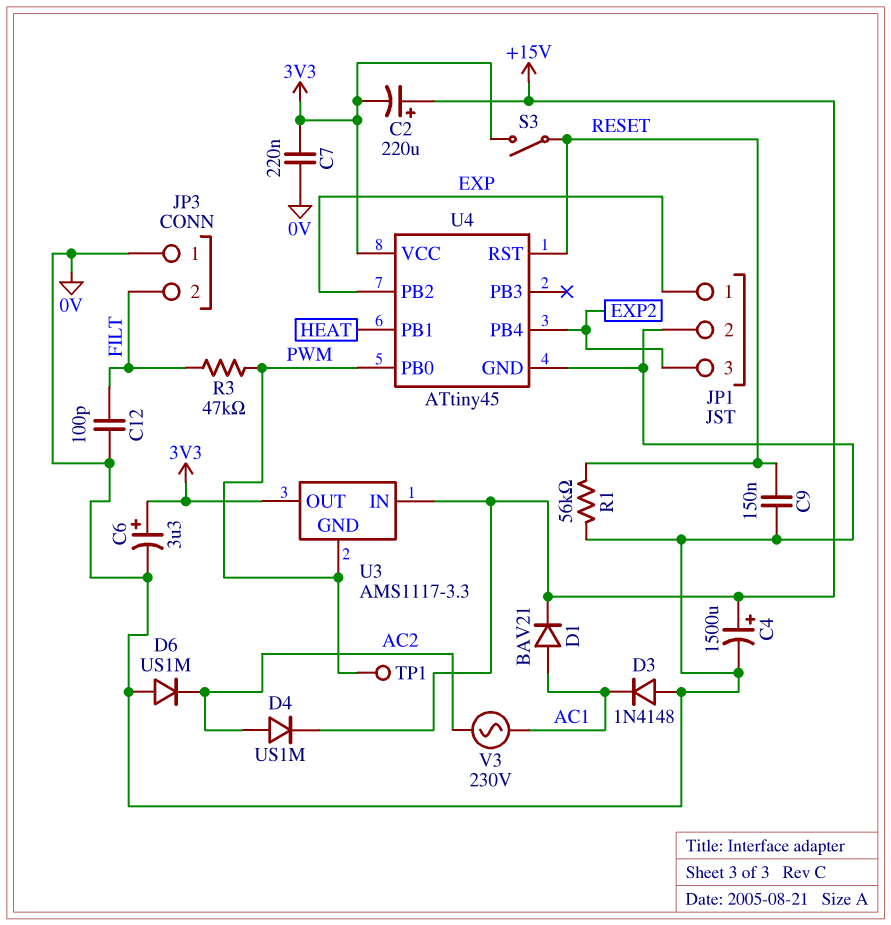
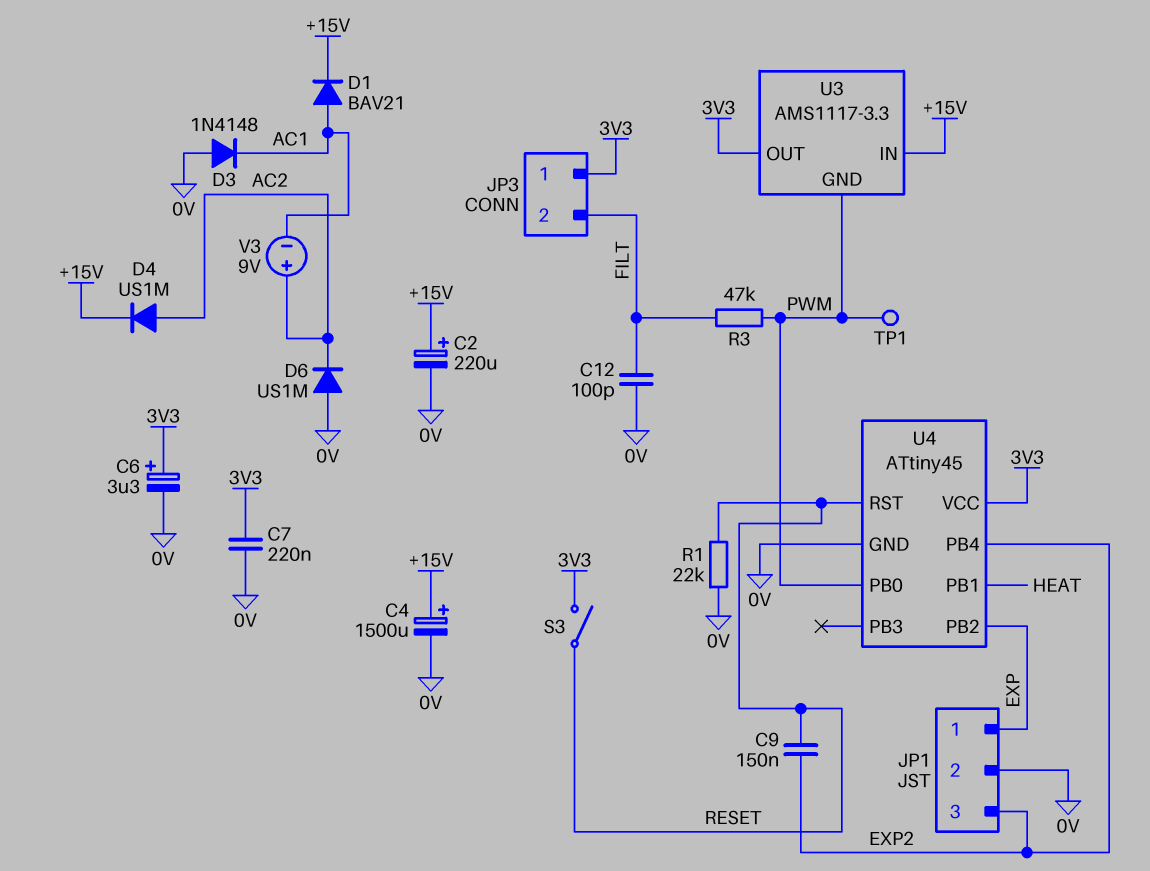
C2: 220uF (plus +15V, minus 3V3) -> 220uF (plus +15V, minus 0V)
C9: 150nF (0V, RESET) -> 150nF (EXP2, RESET)
JP3 pin 1: 0V -> 3V3
R1: 56k (0V, RESET) -> 22k (0V, RESET)
V3: AC 230V (AC1, AC2) -> 9V (plus AC2, minus AC1)

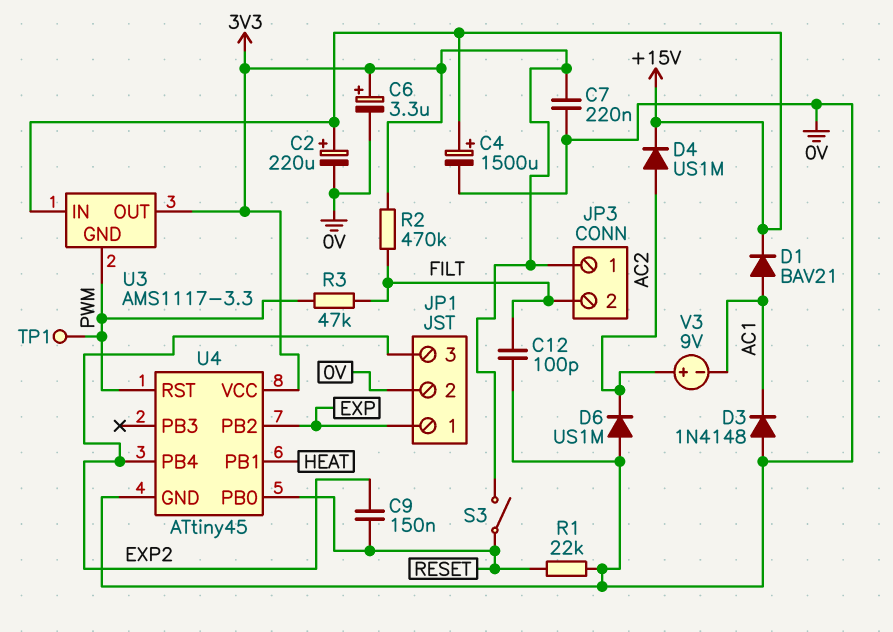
R2: none -> 470k (3V3, FILT)
U4 pin PB0: PWM -> RESET
U4 pin RST: RESET -> PWM

